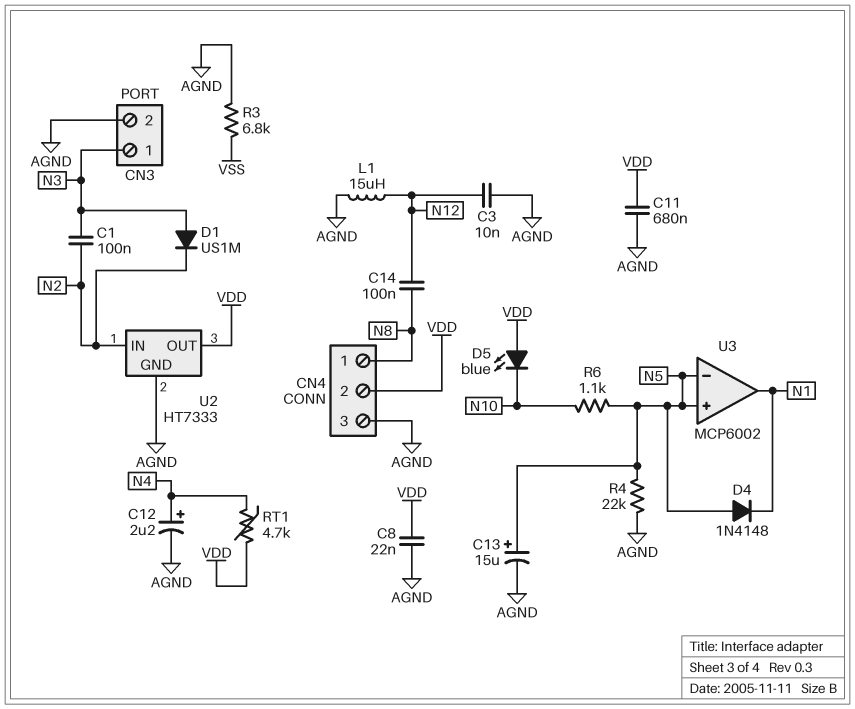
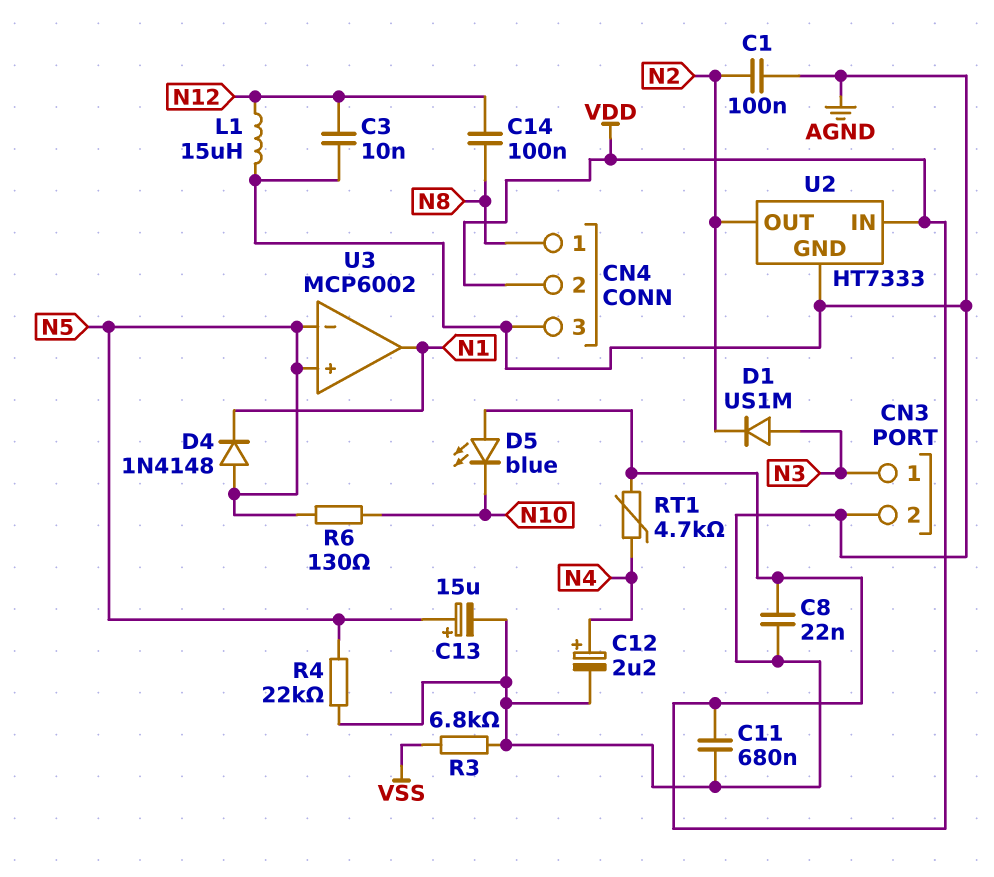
C1: 100nF (N2, N3) -> 100nF (AGND, N2)
R6: 1.1k (N5, N10) -> 130 (N5, N10)
U2 pin IN: N2 -> VDD
U2 pin OUT: VDD -> N2

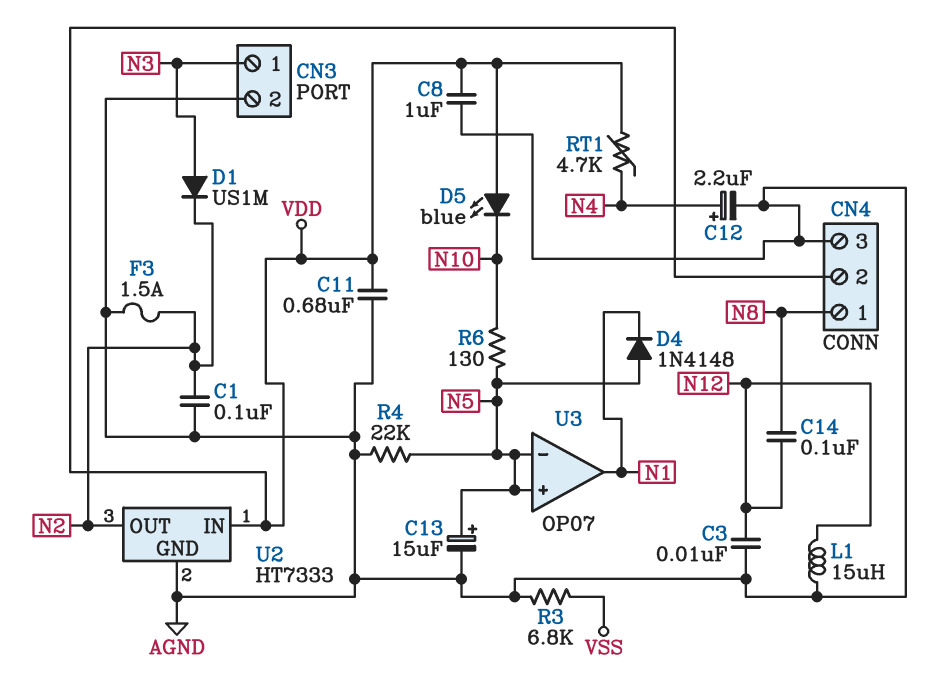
C8: 22nF (AGND, VDD) -> 1uF (AGND, VDD)
F3: none -> 1.5A (AGND, N2)
U3: MCP6002 -> OP07

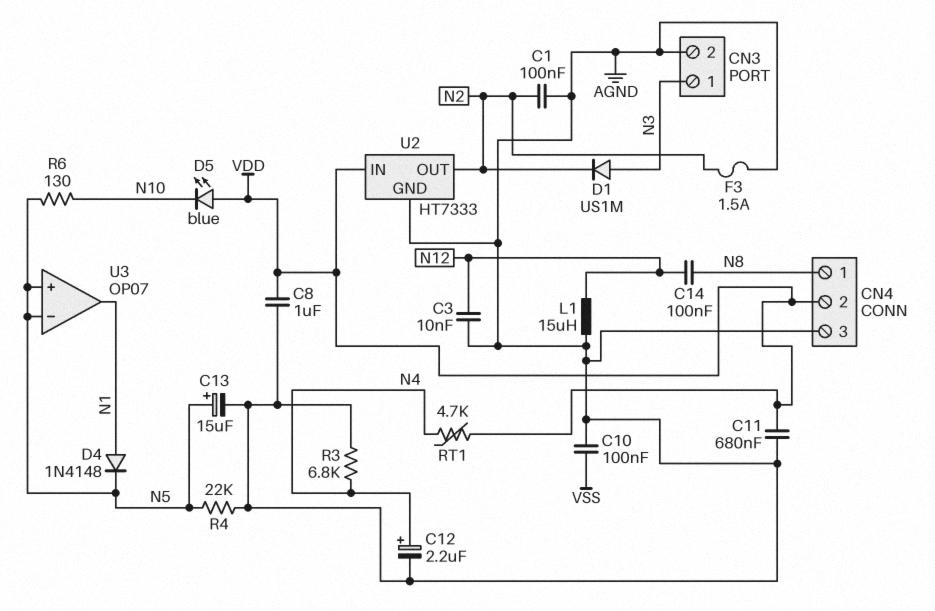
C10: none -> 100nF (AGND, VSS)
D4: diode 1N4148 (A N5, K N1) -> diode 1N4148 (A N1, K N5)
R3: 6.8k (AGND, VSS) -> 6.8k (AGND, N4)

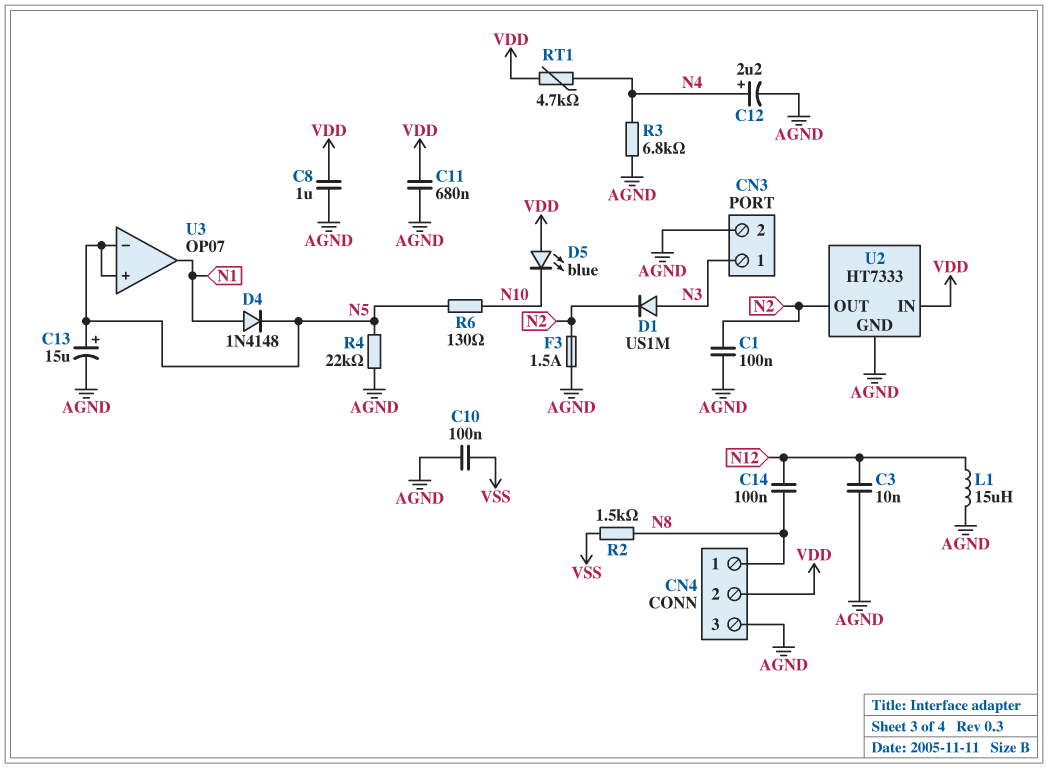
R2: none -> 1.5k (N8, VSS)

